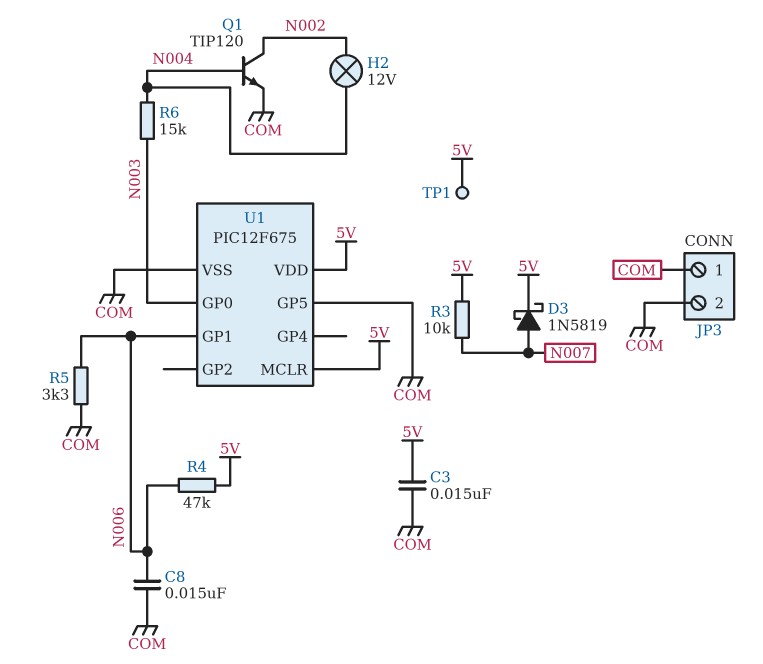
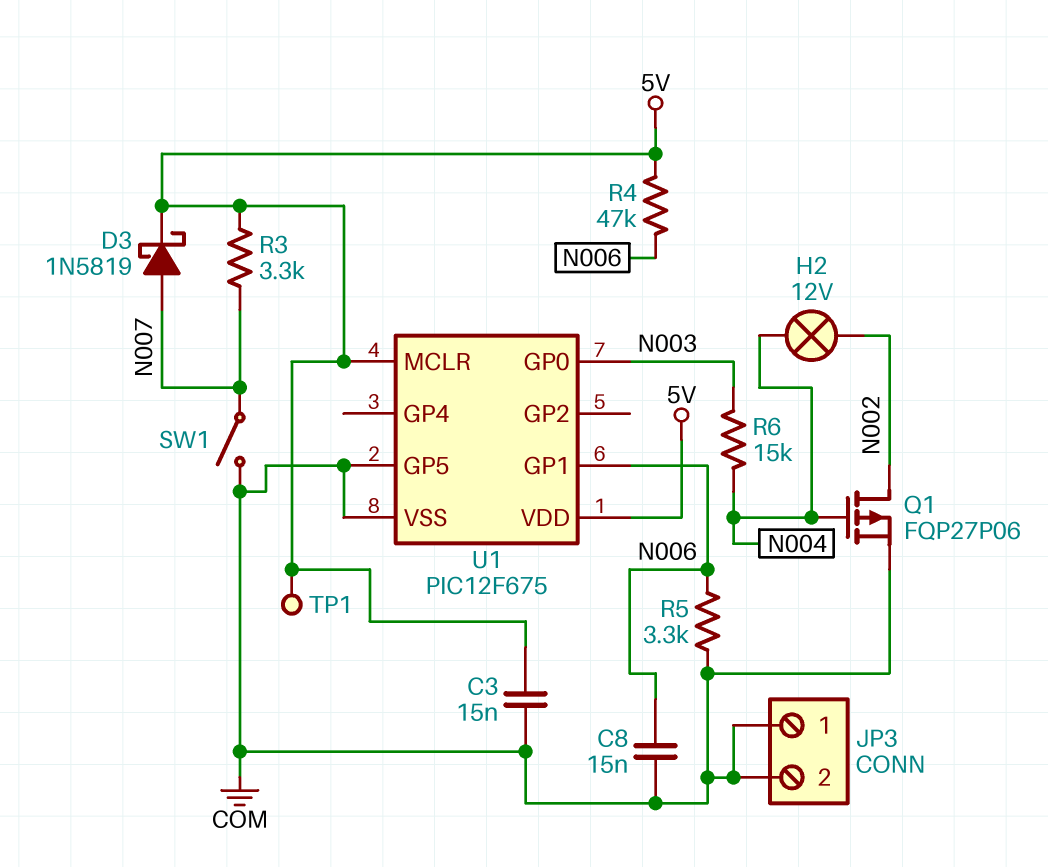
Q1: NPN TIP120 (B N004, C N002, E COM) -> PMOS FQP27P06 (G N004, D N002, S COM)
R3: 10k (5V, N007) -> 3.3k (5V, N007)
SW1: none -> switch (COM, N007)

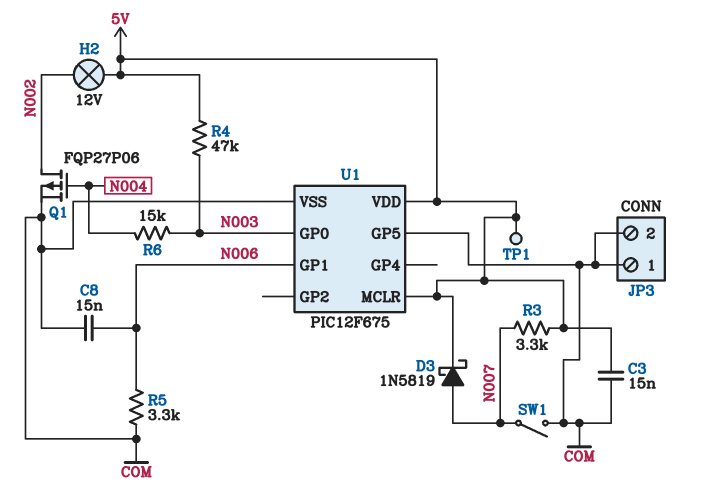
H2: lamp 12V (N002, N004) -> lamp 12V (5V, N002)
R4: 47k (5V, N006) -> 47k (5V, N003)

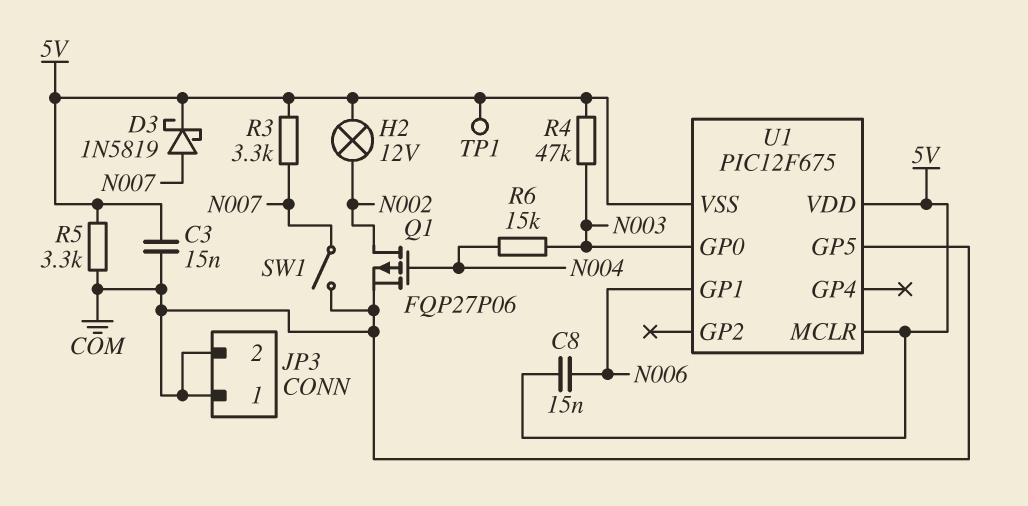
C8: 15nF (COM, N006) -> 15nF (5V, N006)
R5: 3.3k (COM, N006) -> 3.3k (5V, COM)
U1 pin VSS: COM -> 5V

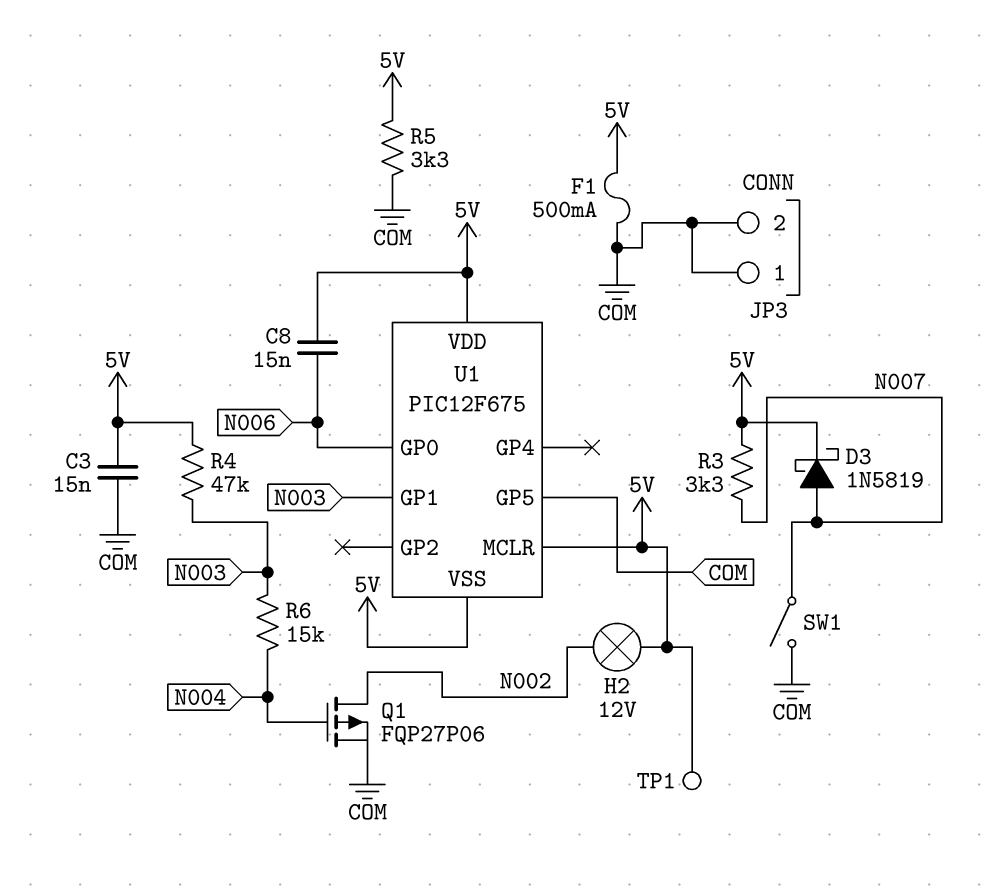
F1: none -> 500mA (5V, COM)
U1 pin GP0: N003 -> N006
U1 pin GP1: N006 -> N003

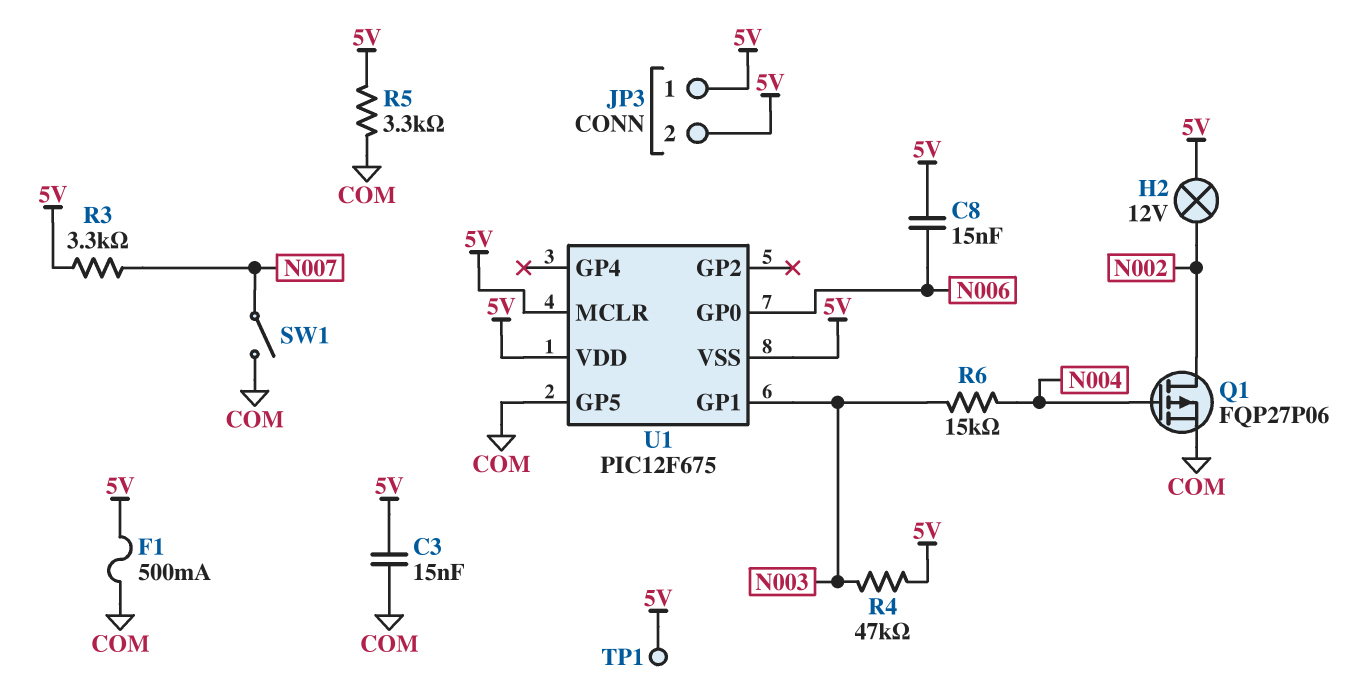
D3: schottky 1N5819 (A N007, K 5V) -> none
JP3 pin 1: COM -> 5V
JP3 pin 2: COM -> 5V

